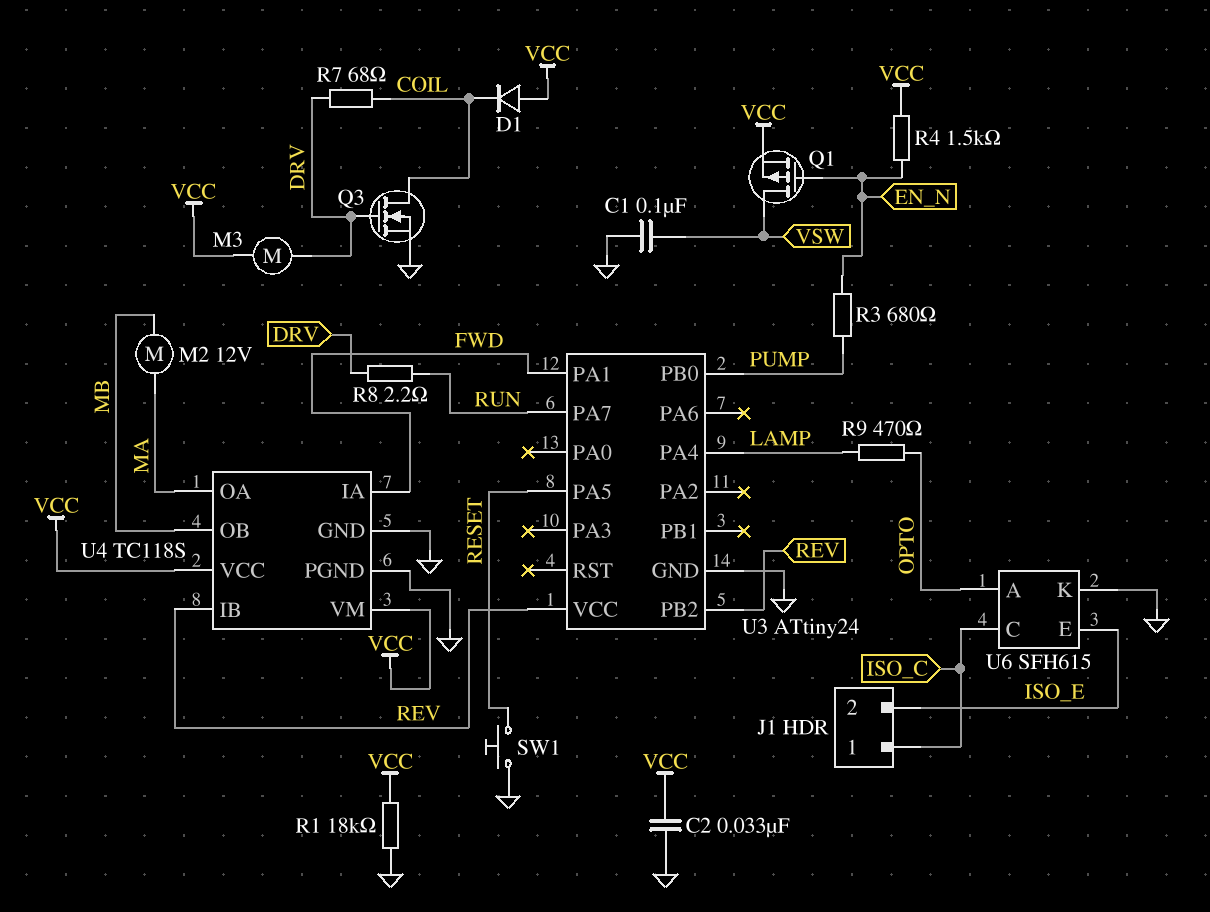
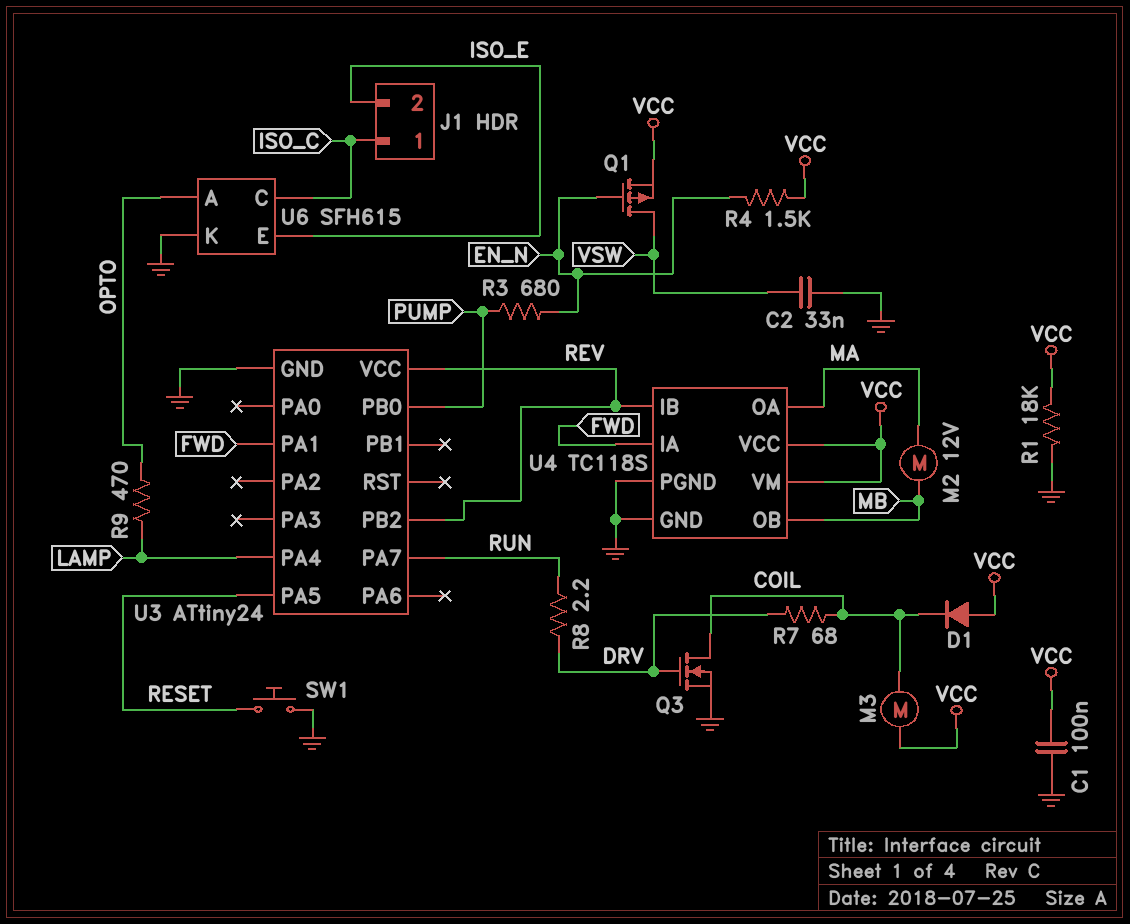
C1: 100nF (GND, VSW) -> 100nF (GND, VCC)
C2: 33nF (GND, VCC) -> 33nF (GND, VSW)
M3: motor (DRV, VCC) -> motor (COIL, VCC)

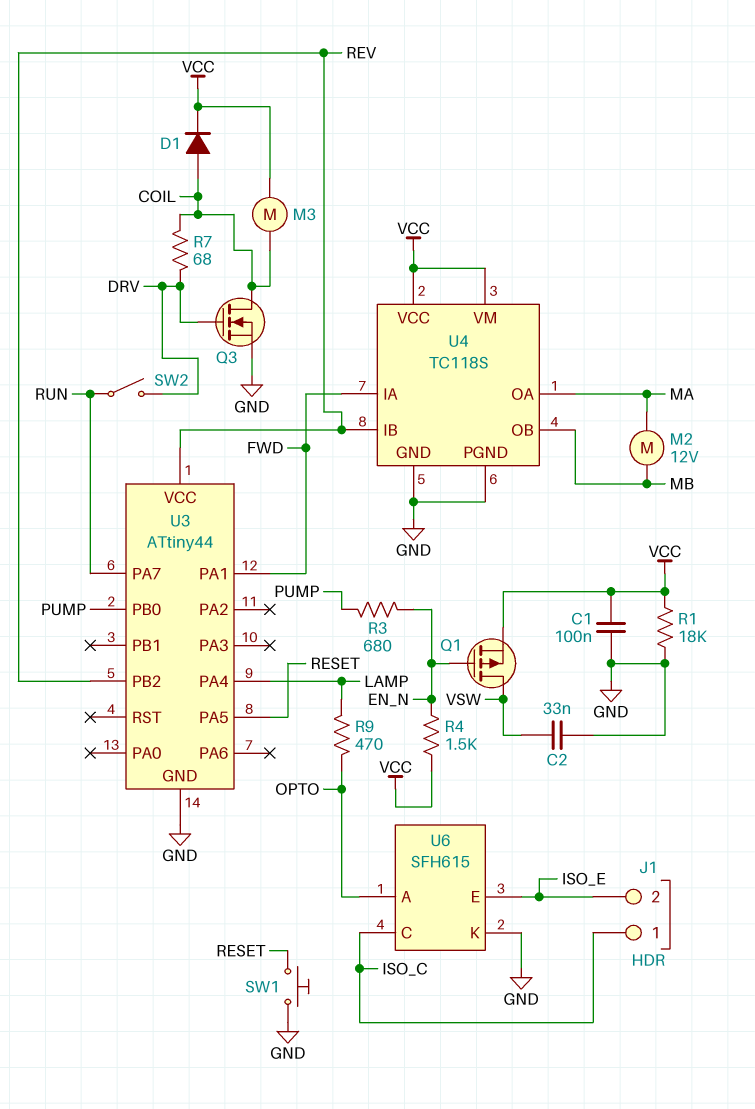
D1: diode (A VCC, K COIL) -> diode (A COIL, K VCC)
R8: 2.2 (DRV, RUN) -> none
SW2: none -> switch (DRV, RUN)
U3: ATtiny24 -> ATtiny44

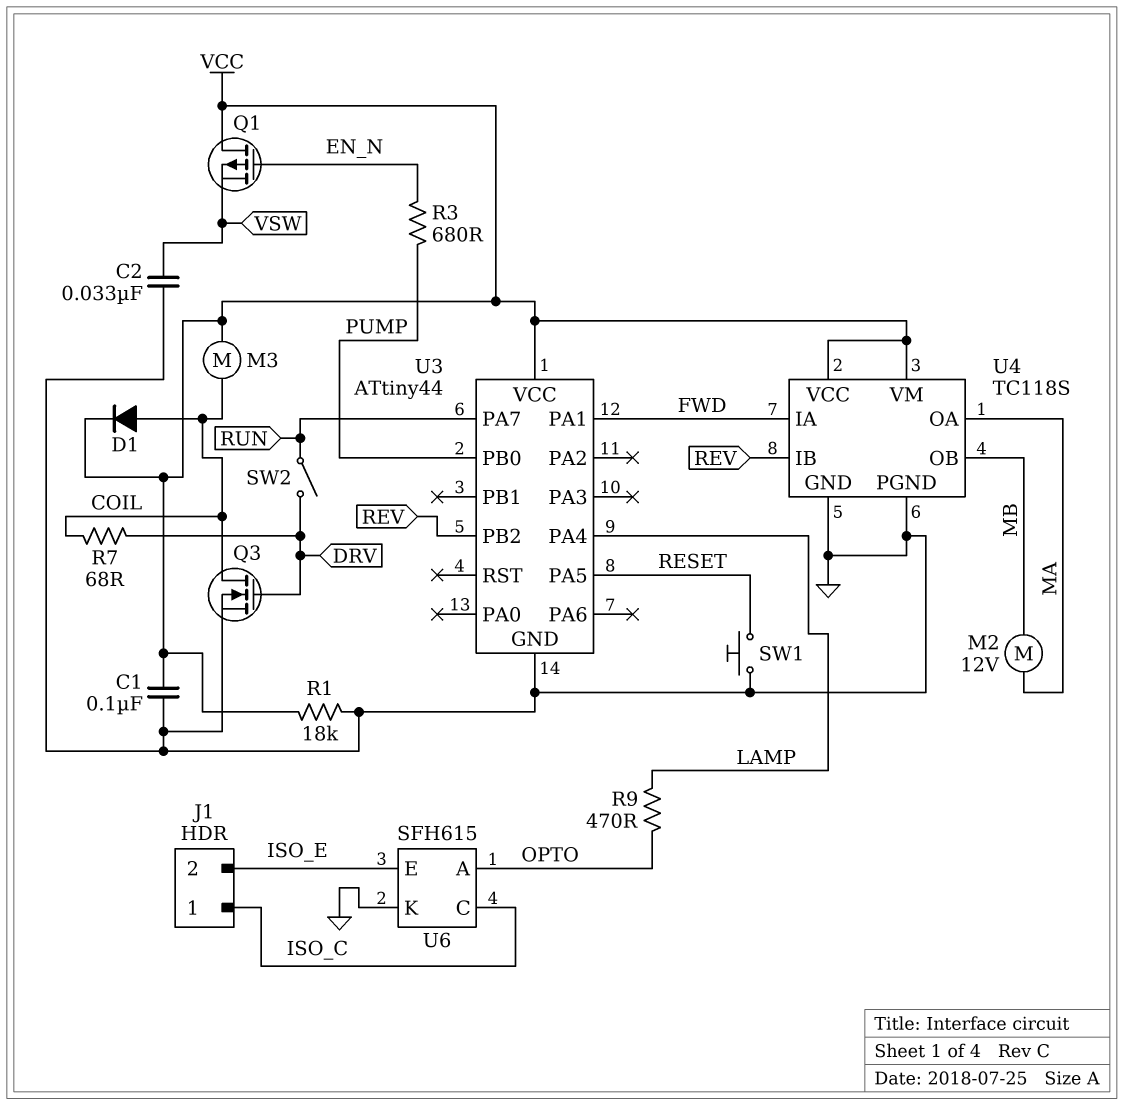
Q1: PMOS (G EN_N, D VSW, S VCC) -> PMOS (G EN_N, D VCC, S VSW)
R4: 1.5k (EN_N, VCC) -> none
U3 pin VCC: REV -> VCC

